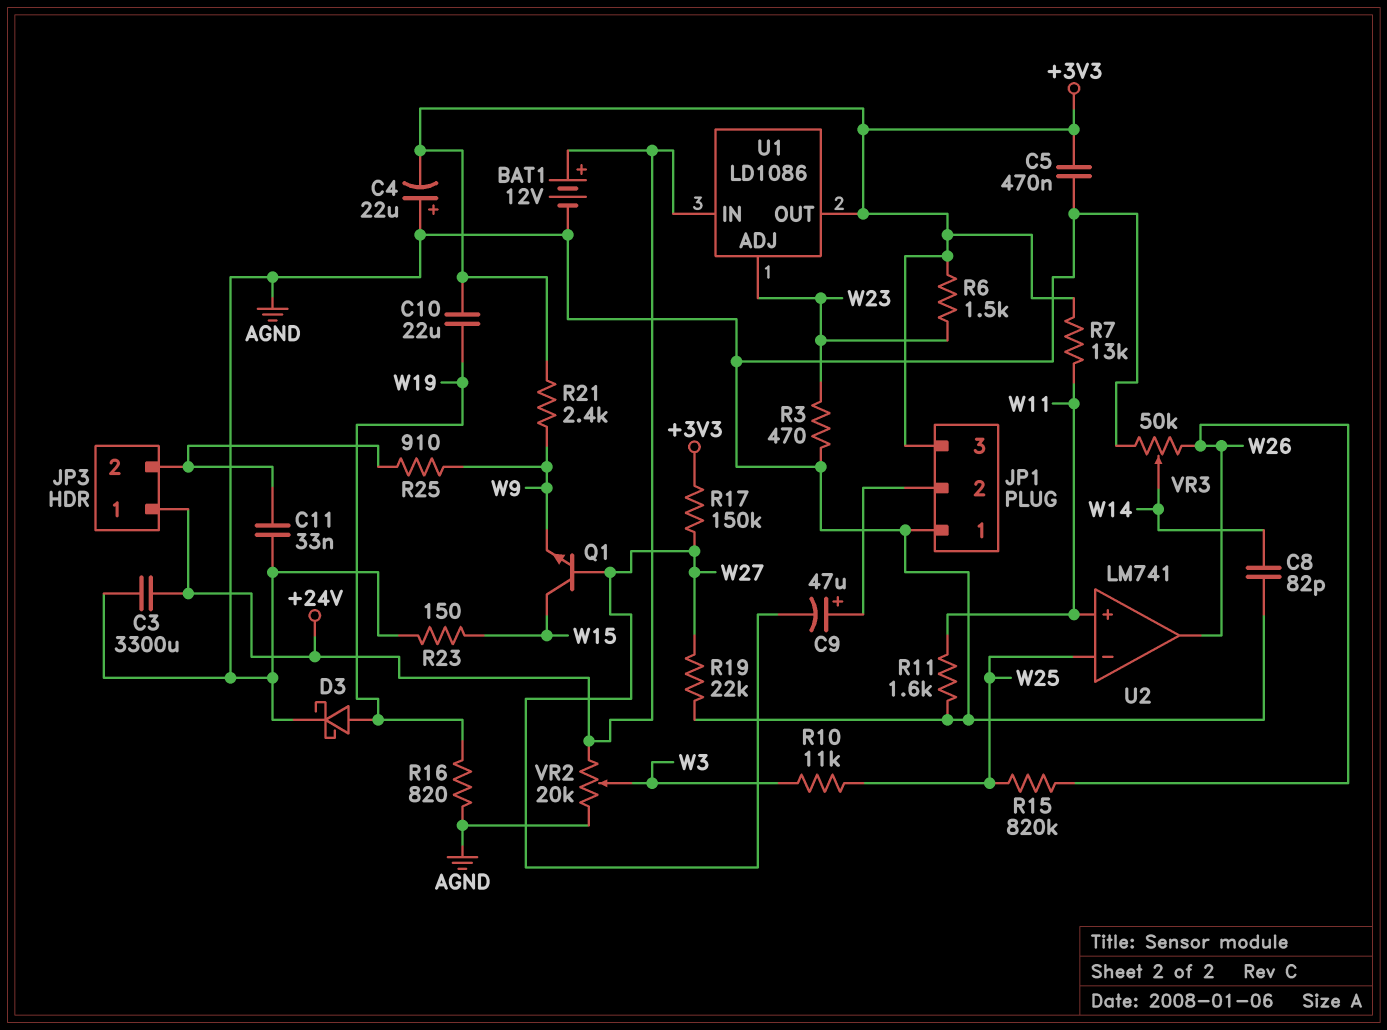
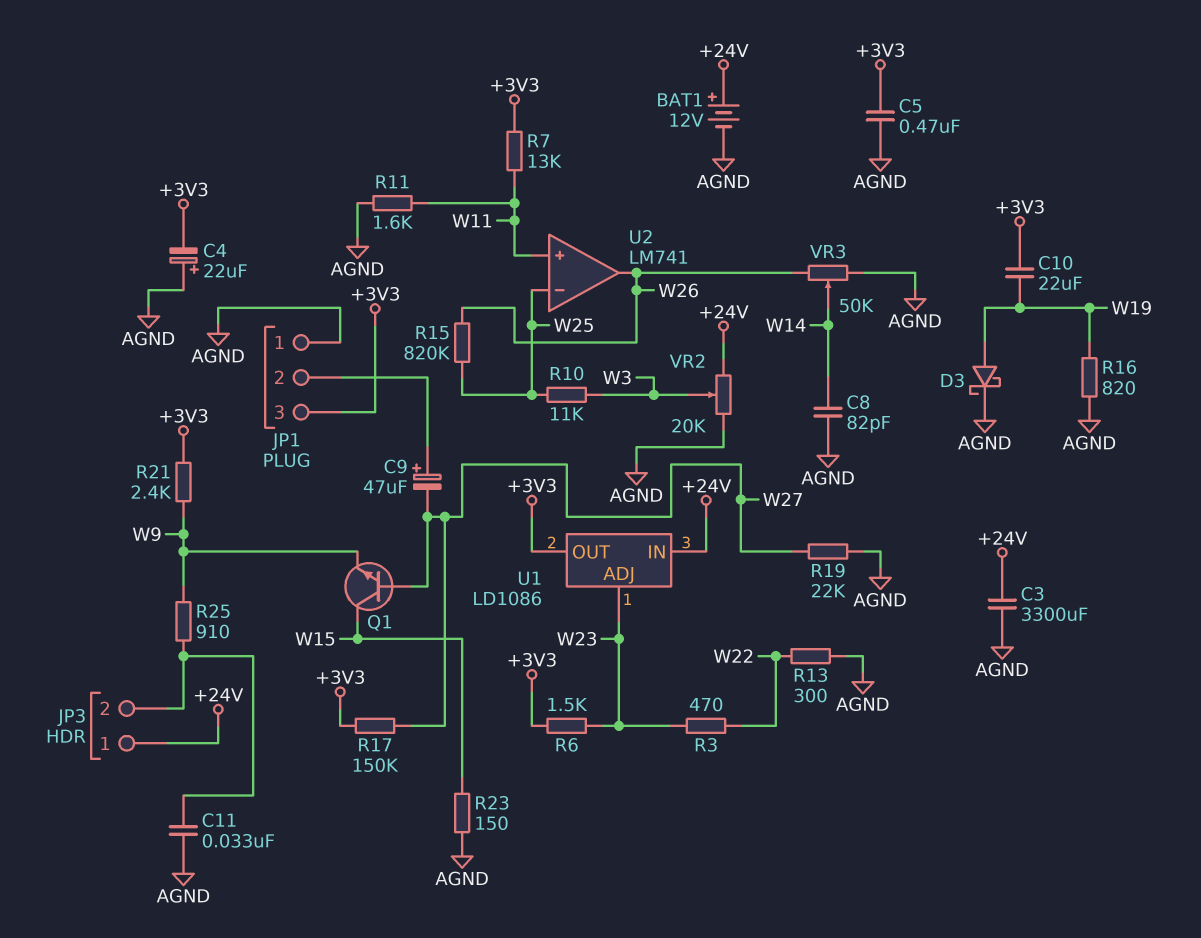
R3: 470 (AGND, W23) -> 470 (W22, W23)
R13: none -> 300 (AGND, W22)

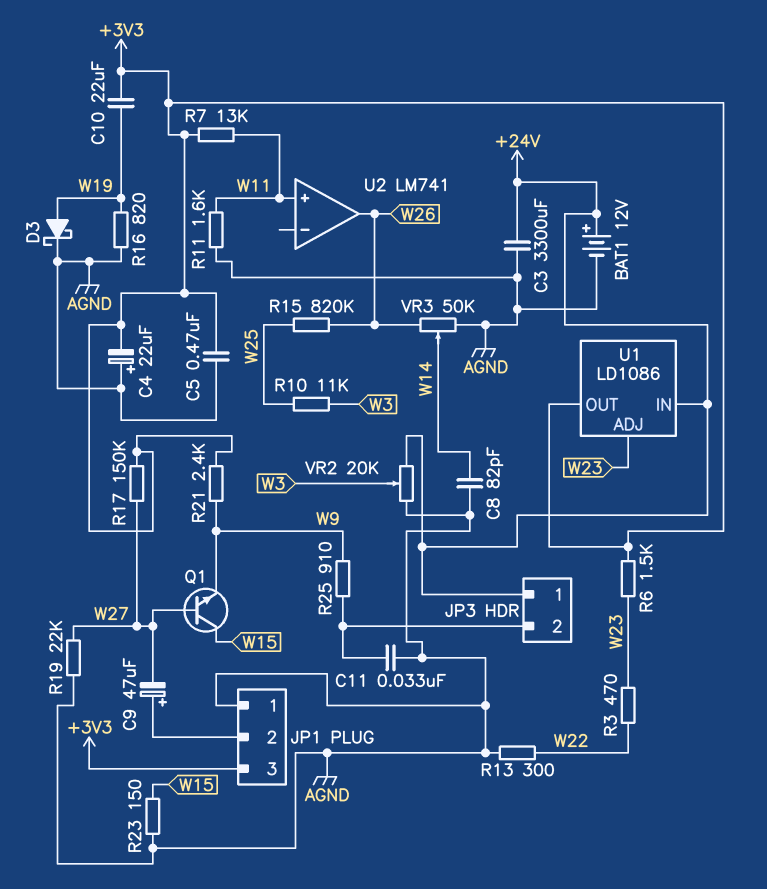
U2 pin in-: W25 -> none

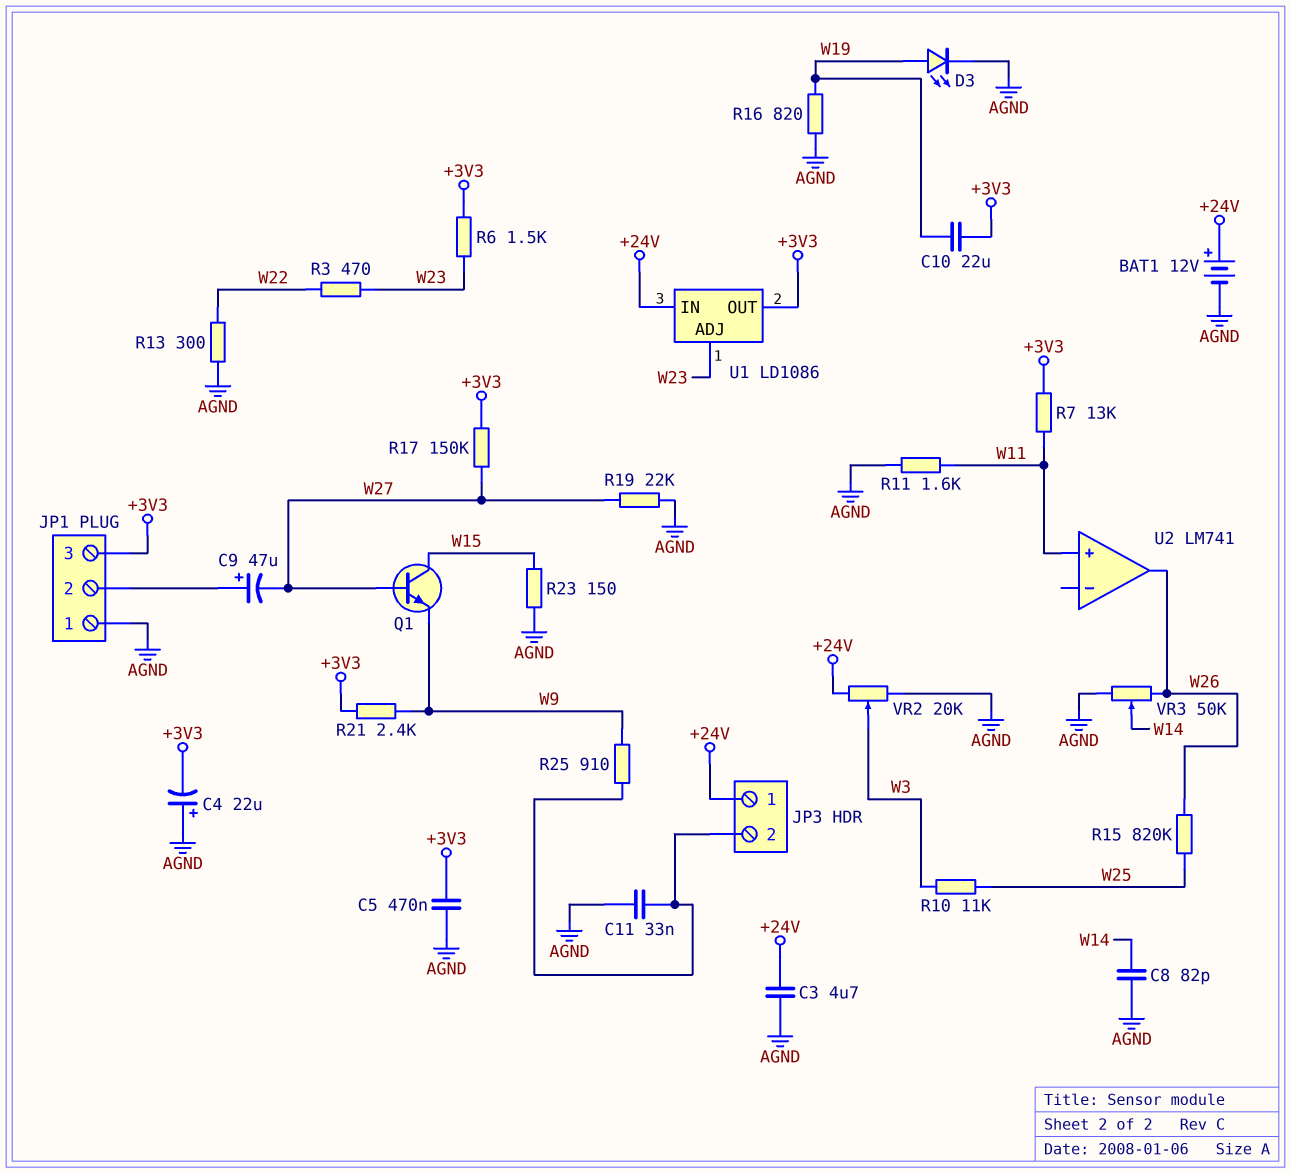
C3: 3300uF (+24V, AGND) -> 4.7uF (+24V, AGND)
D3: schottky (A W19, K AGND) -> LED (A W19, K AGND)

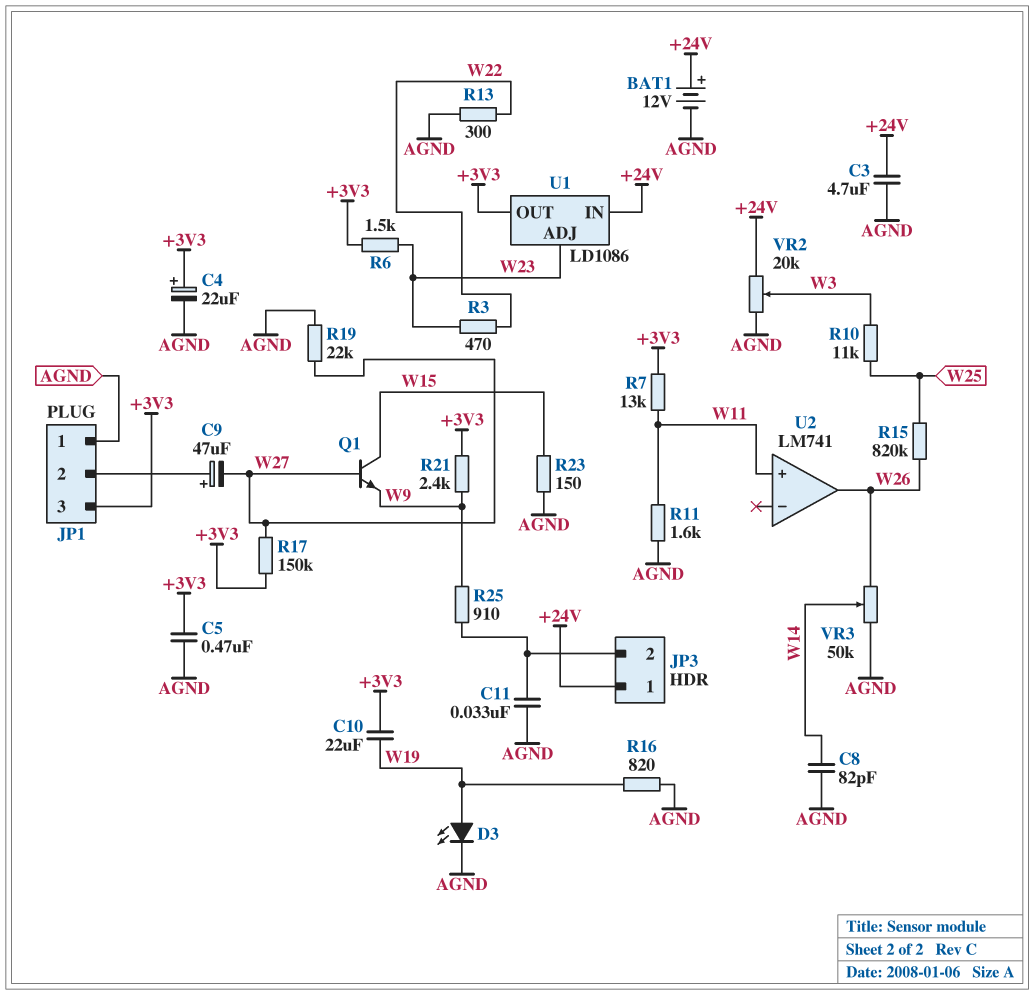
C4: 22uF (plus AGND, minus +3V3) -> 22uF (plus +3V3, minus AGND)

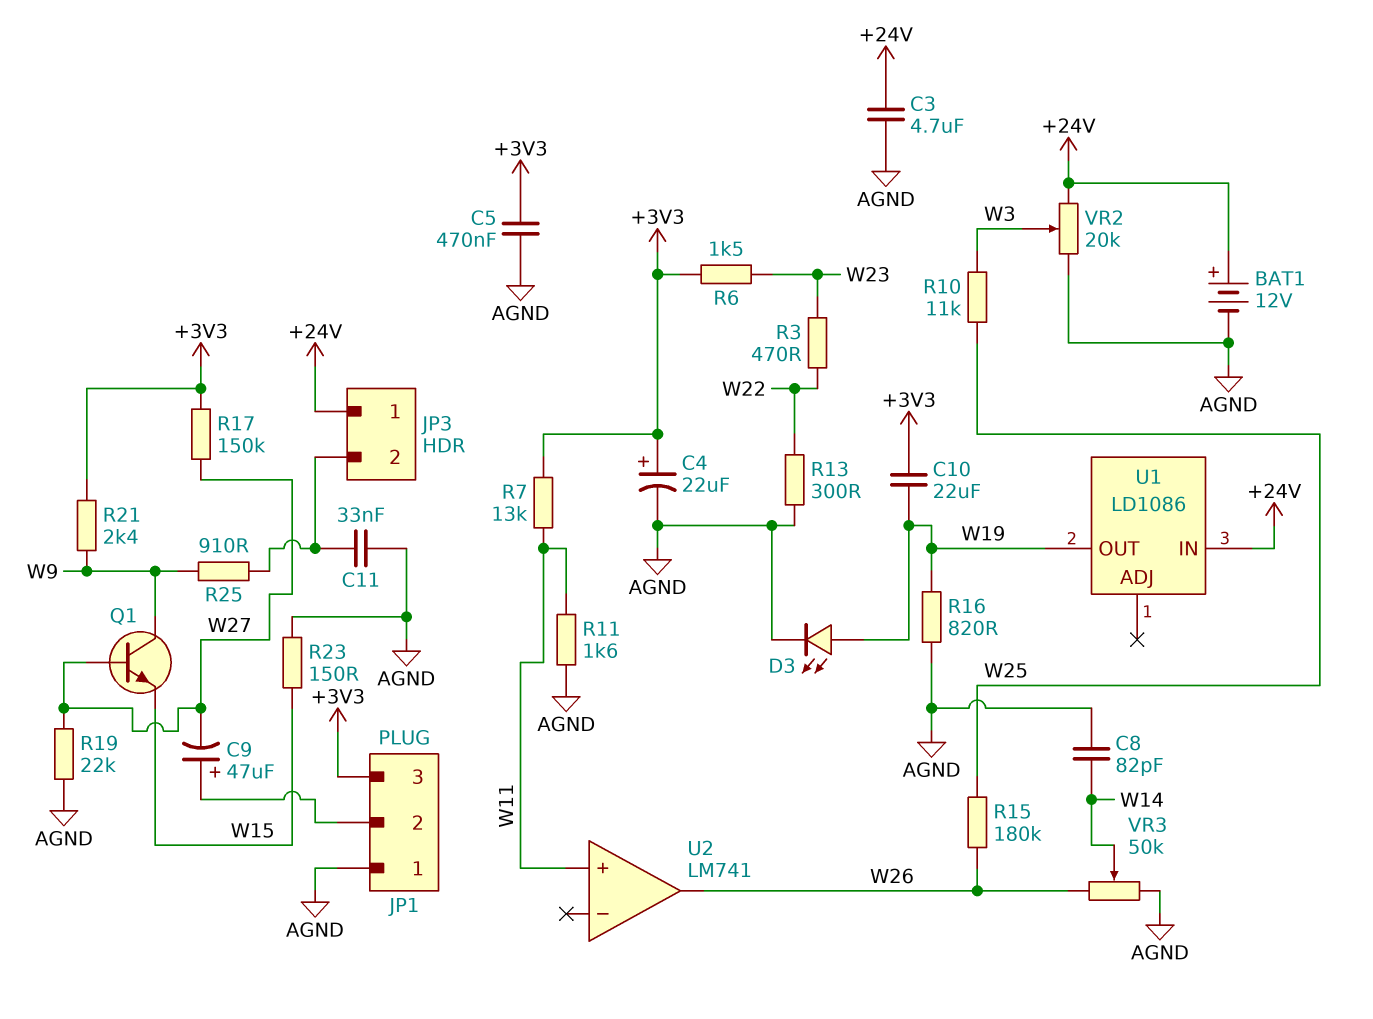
Q1: NPN (B W27, C W15, E W9) -> NPN (B W27, C W9, E W15)
R15: 820k (W25, W26) -> 180k (W25, W26)
U1 pin ADJ: W23 -> none
U1 pin OUT: +3V3 -> W19

